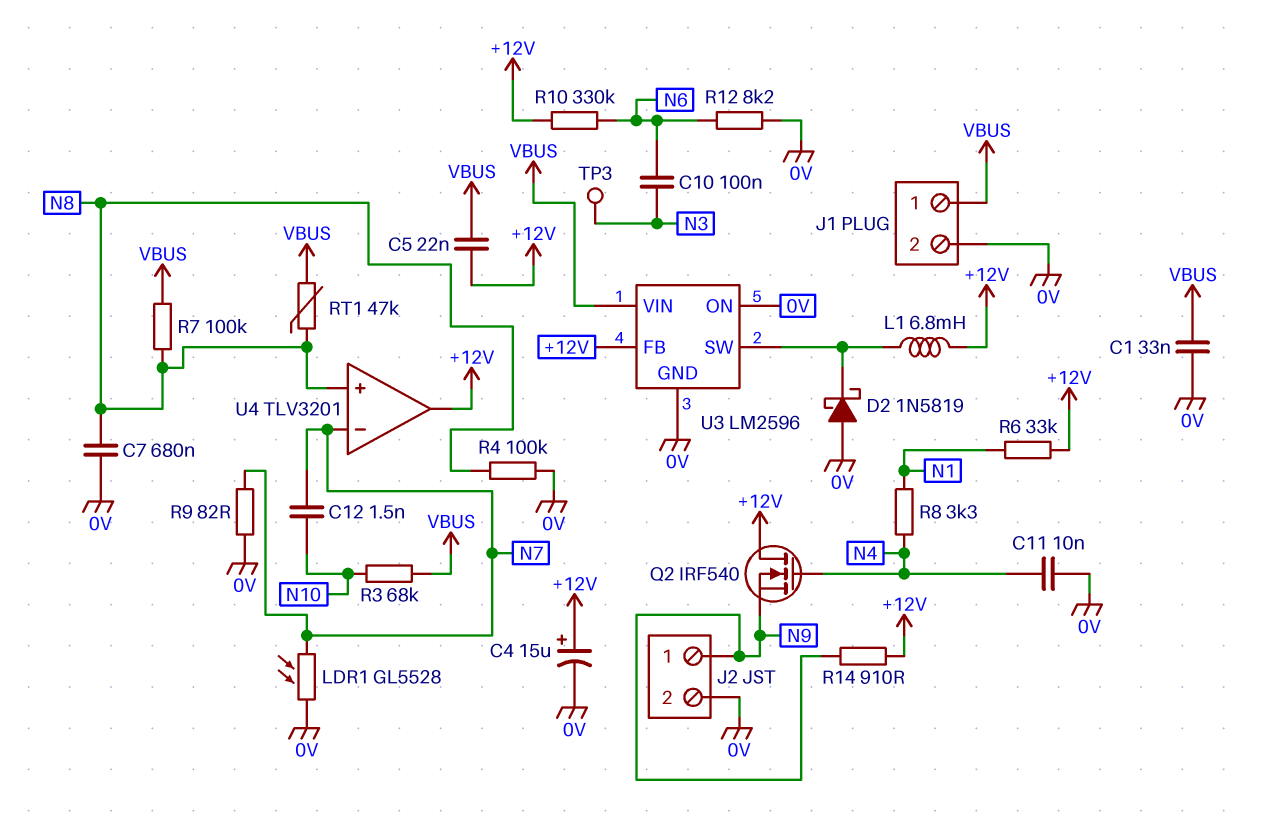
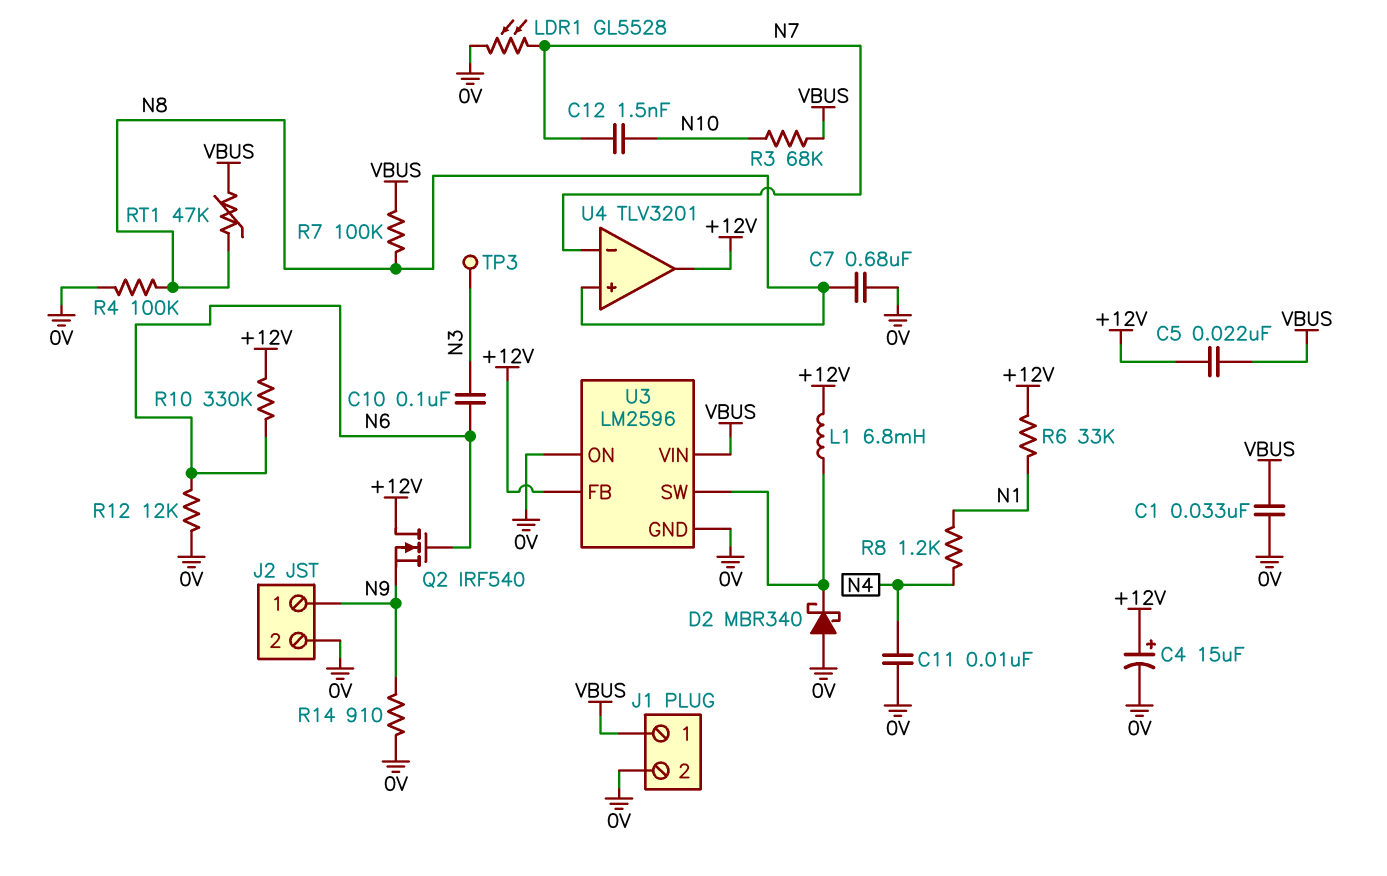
D2: schottky 1N5819 (A 0V, K U3/SW) -> schottky MBR340 (A 0V, K U3/SW)
Q2: NMOS IRF540 (G N4, D +12V, S N9) -> NMOS IRF540 (G N6, D +12V, S N9)
R8: 3.3k (N1, N4) -> 1.2k (N1, N4)
R9: 82 (0V, N7) -> none
R12: 8.2k (0V, N6) -> 12k (0V, N6)
R14: 910 (+12V, N9) -> 910 (0V, N9)

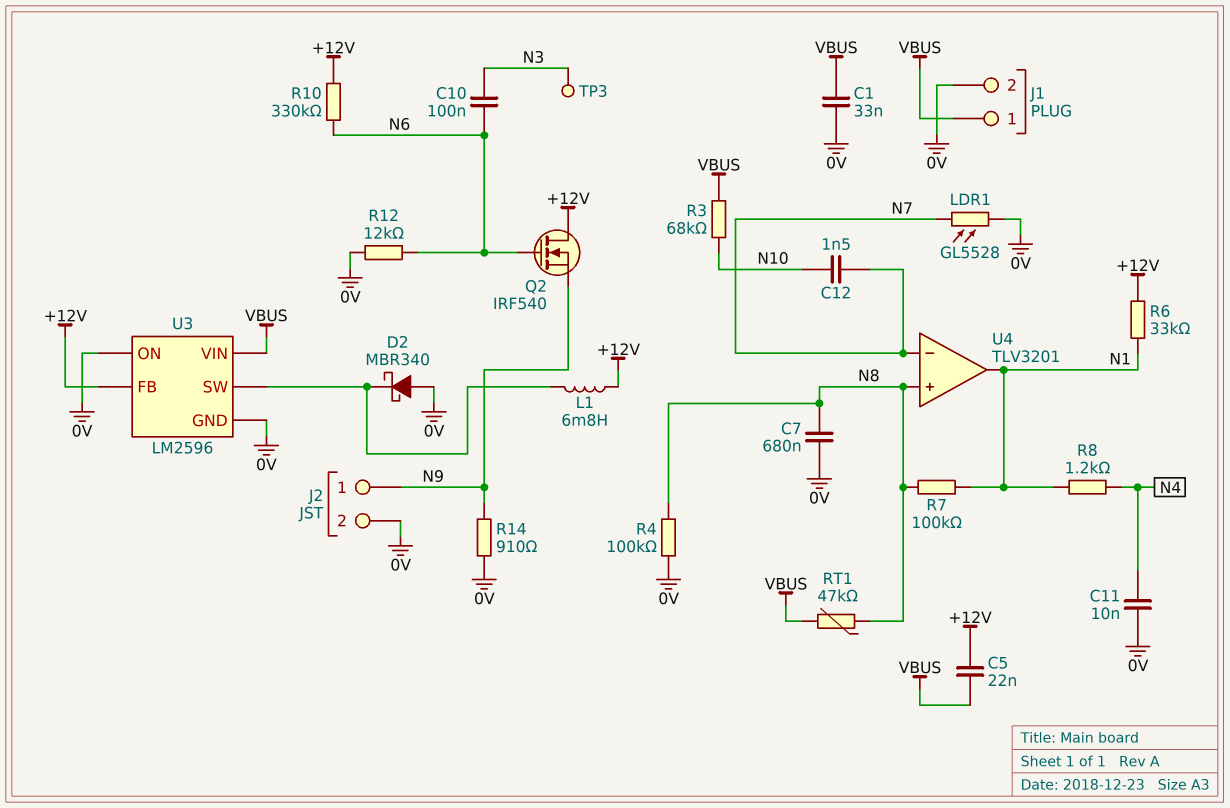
C4: 15uF (plus +12V, minus 0V) -> none
R7: 100k (N8, VBUS) -> 100k (N1, N8)
U4 pin out: +12V -> N1

